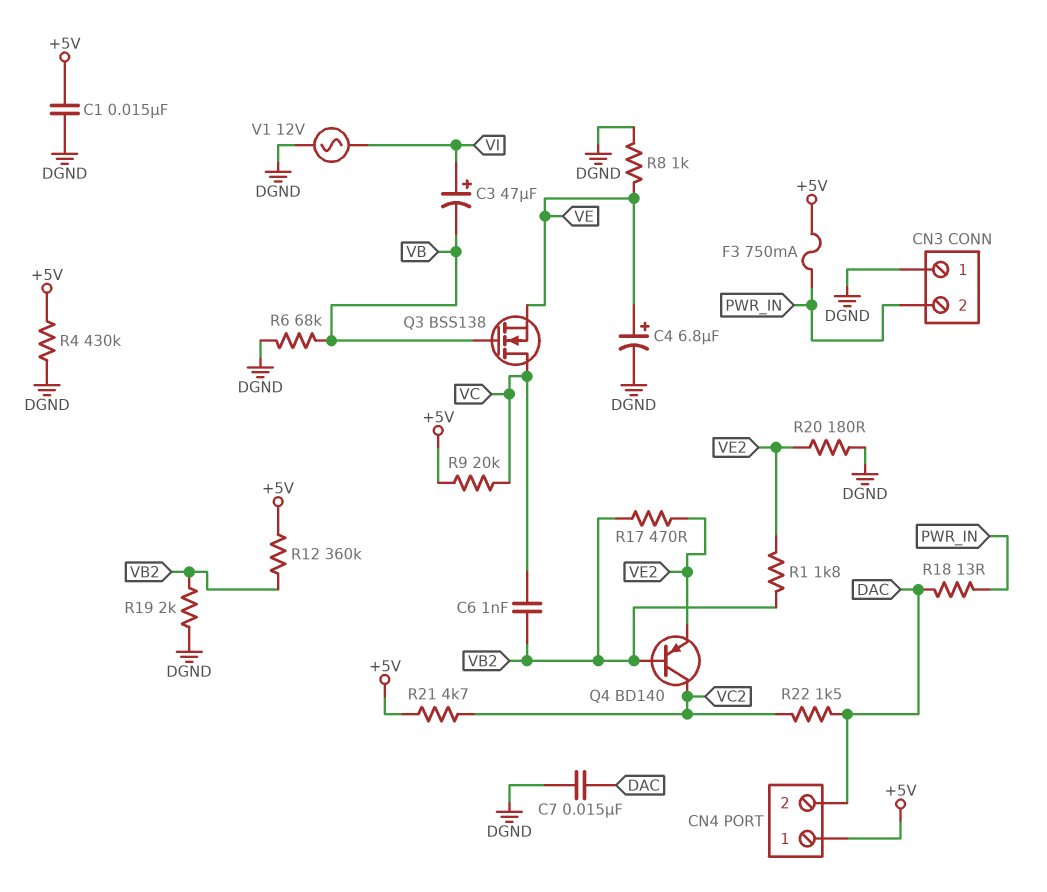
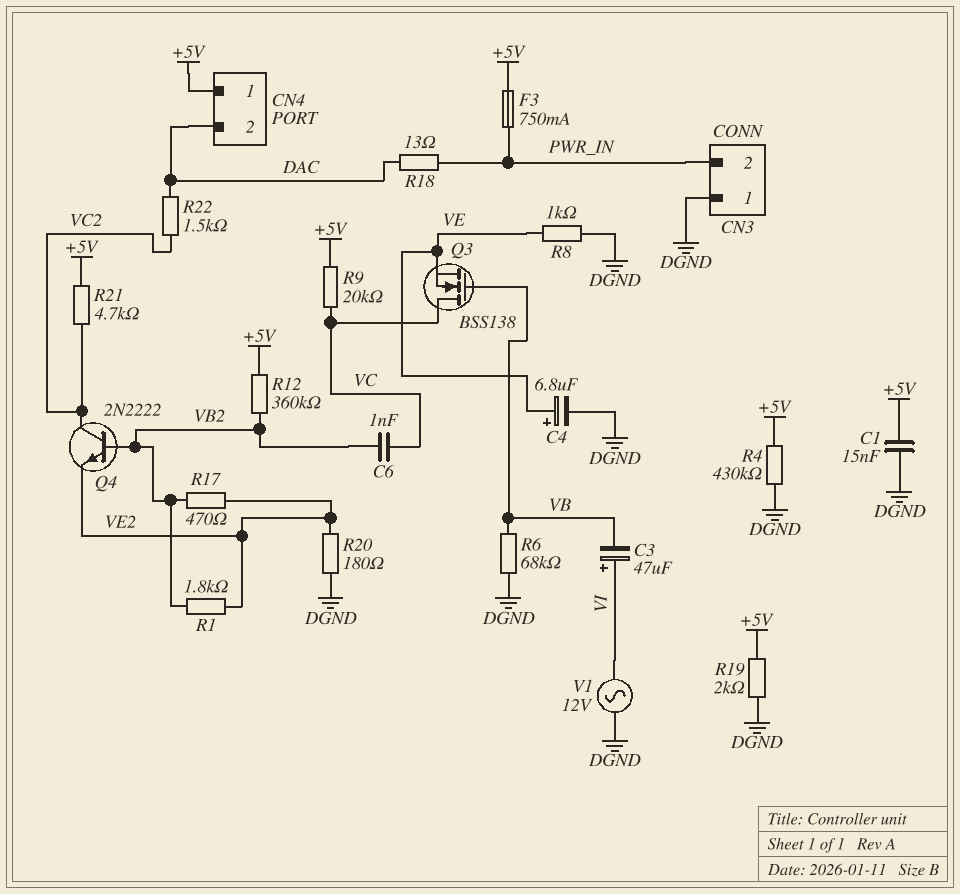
C7: 15nF (DAC, DGND) -> none
Q4: PNP BD140 (B VB2, C VC2, E VE2) -> NPN 2N2222 (B VB2, C VC2, E VE2)
R19: 2k (DGND, VB2) -> 2k (+5V, DGND)

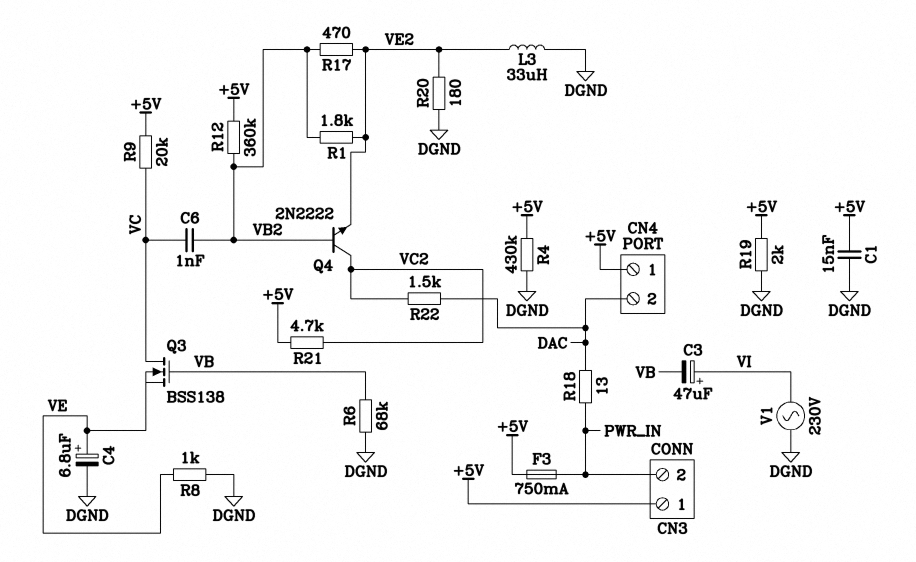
CN3 pin 1: DGND -> +5V
L3: none -> 33uH (DGND, VE2)
V1: AC 12V (DGND, VI) -> AC 230V (DGND, VI)

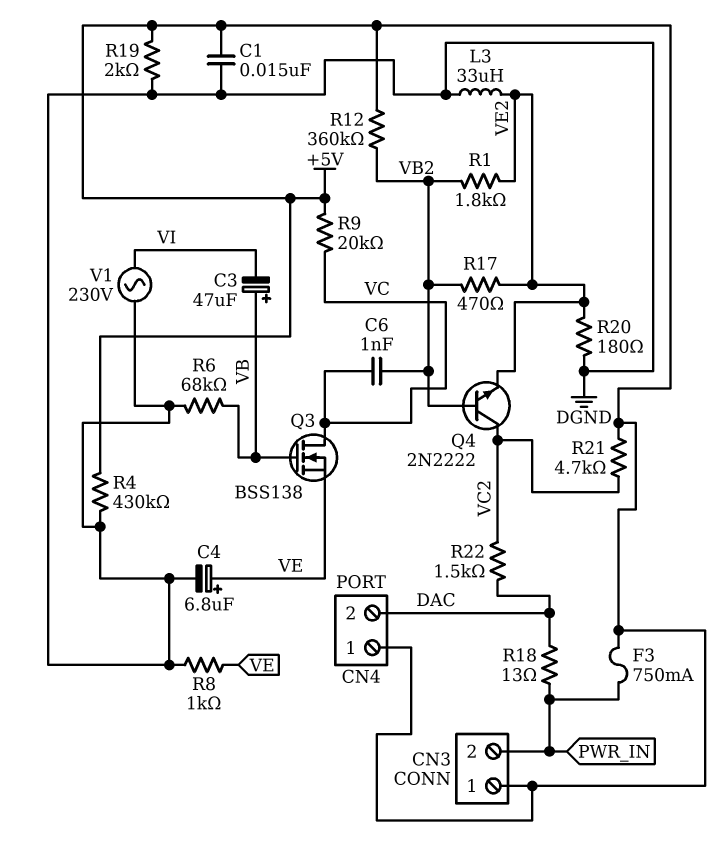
C3: 47uF (plus VI, minus VB) -> 47uF (plus VB, minus VI)

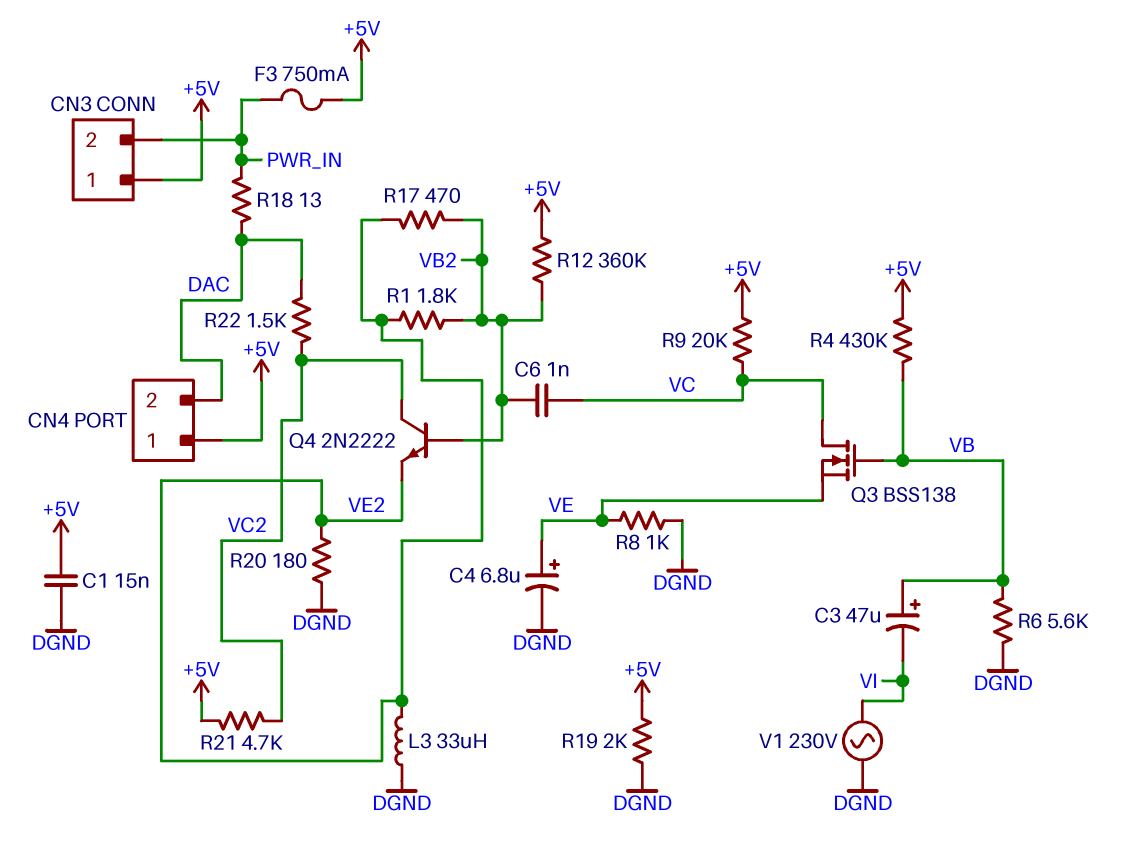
R4: 430k (+5V, DGND) -> 430k (+5V, VB)
R6: 68k (DGND, VB) -> 5.6k (DGND, VB)

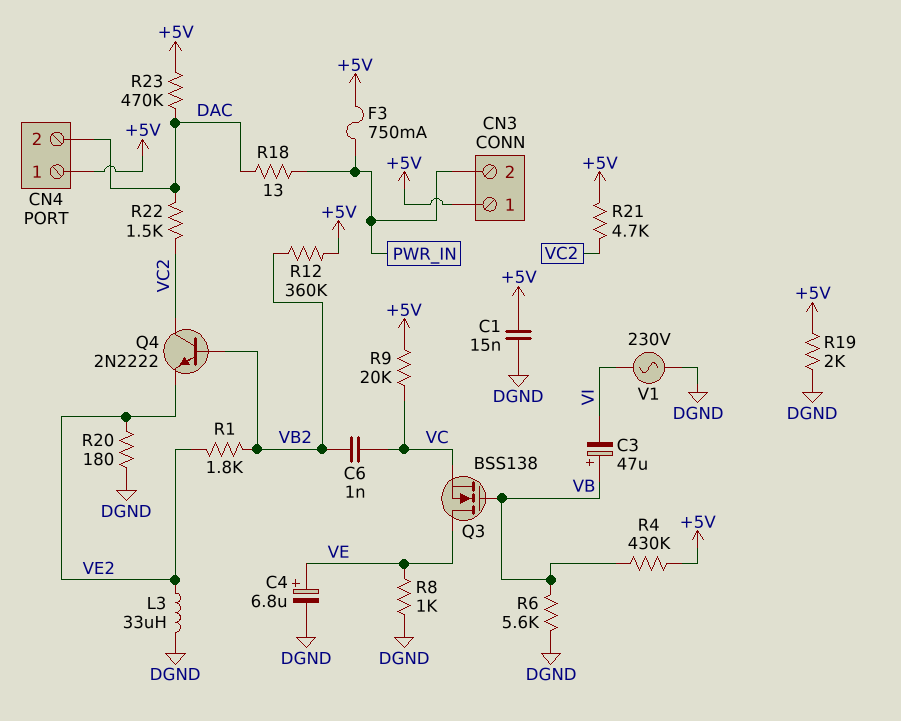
Q3: NMOS BSS138 (G VB, D VC, S VE) -> NMOS BSS138 (G VB, D VE, S VC)
R17: 470 (VB2, VE2) -> none
R23: none -> 470k (+5V, DAC)

